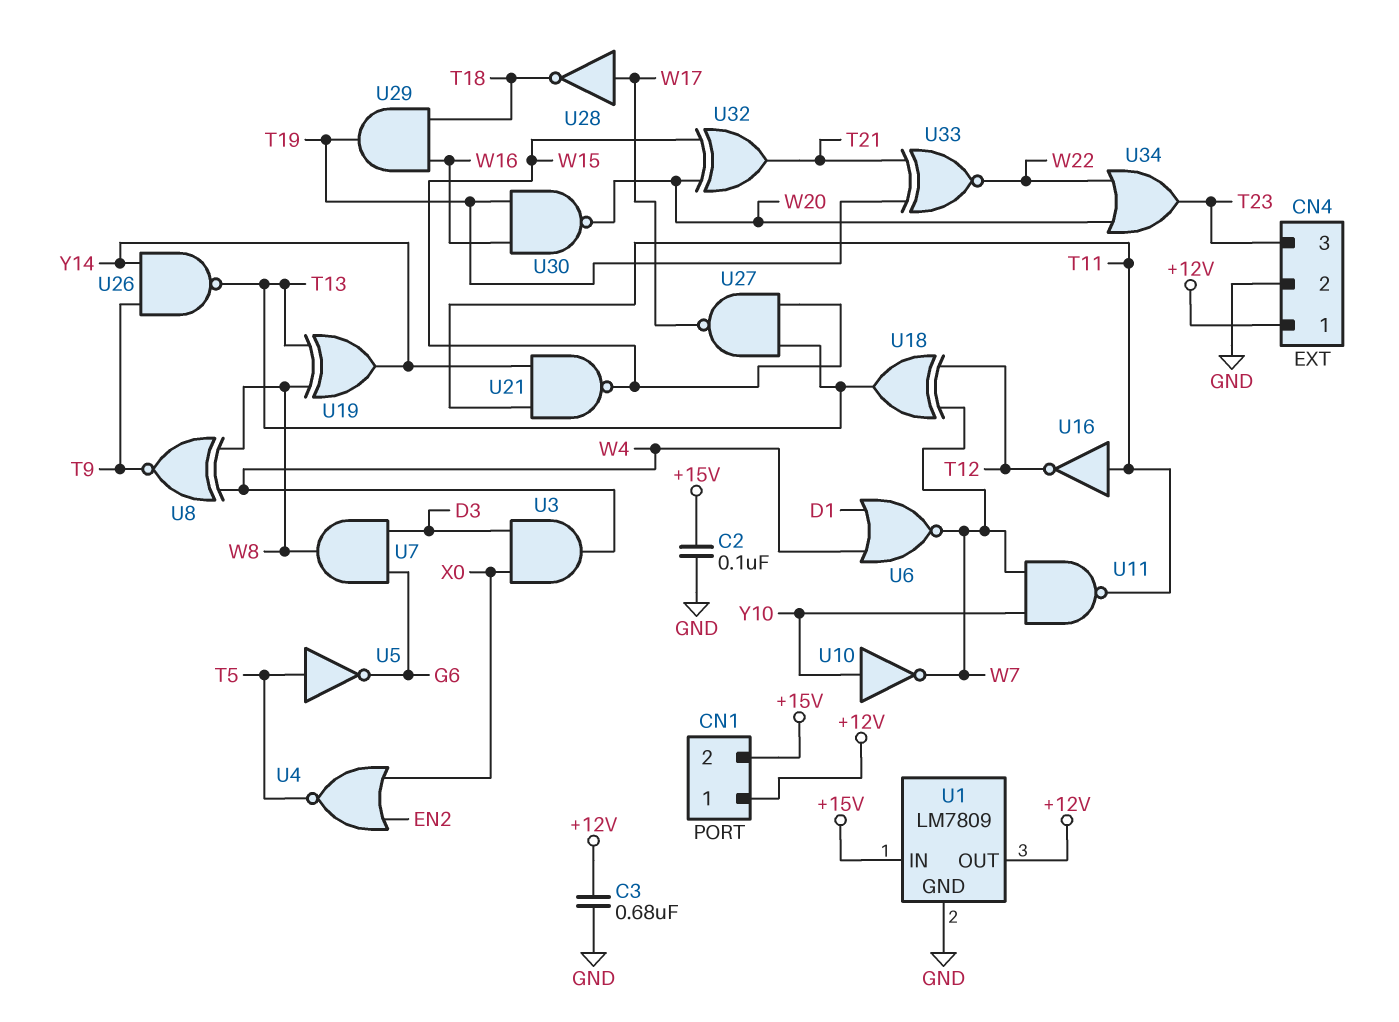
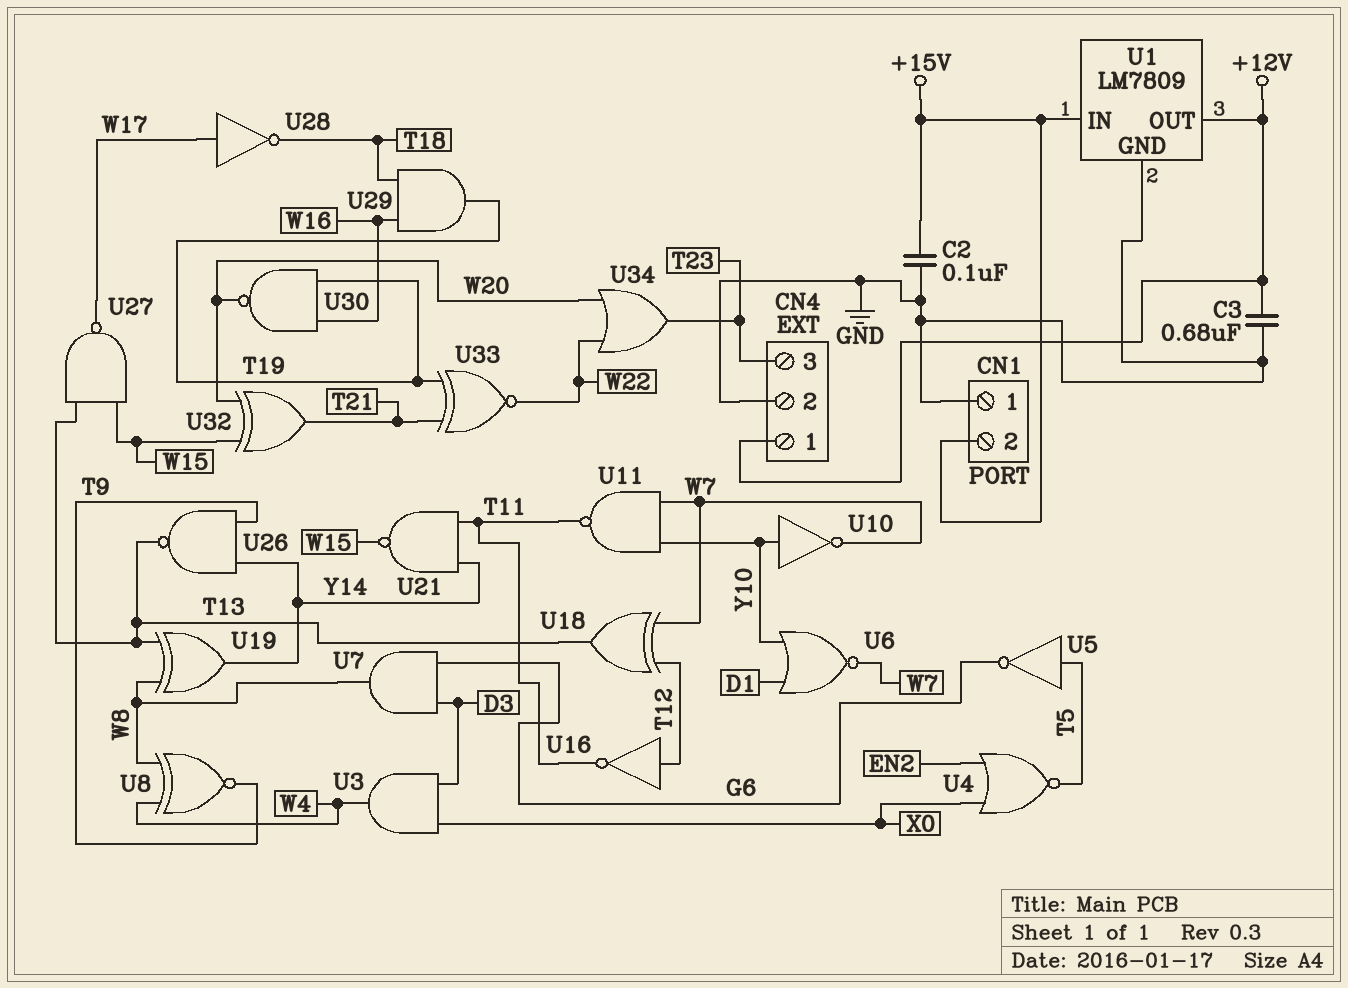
CN1 pin 1: +12V -> GND
U6: NOR (in D1, in W4, out W7) -> NOR (in D1, in Y10, out W7)
U16: NOT (in T11, out T12) -> NOT (in T12, out T11)

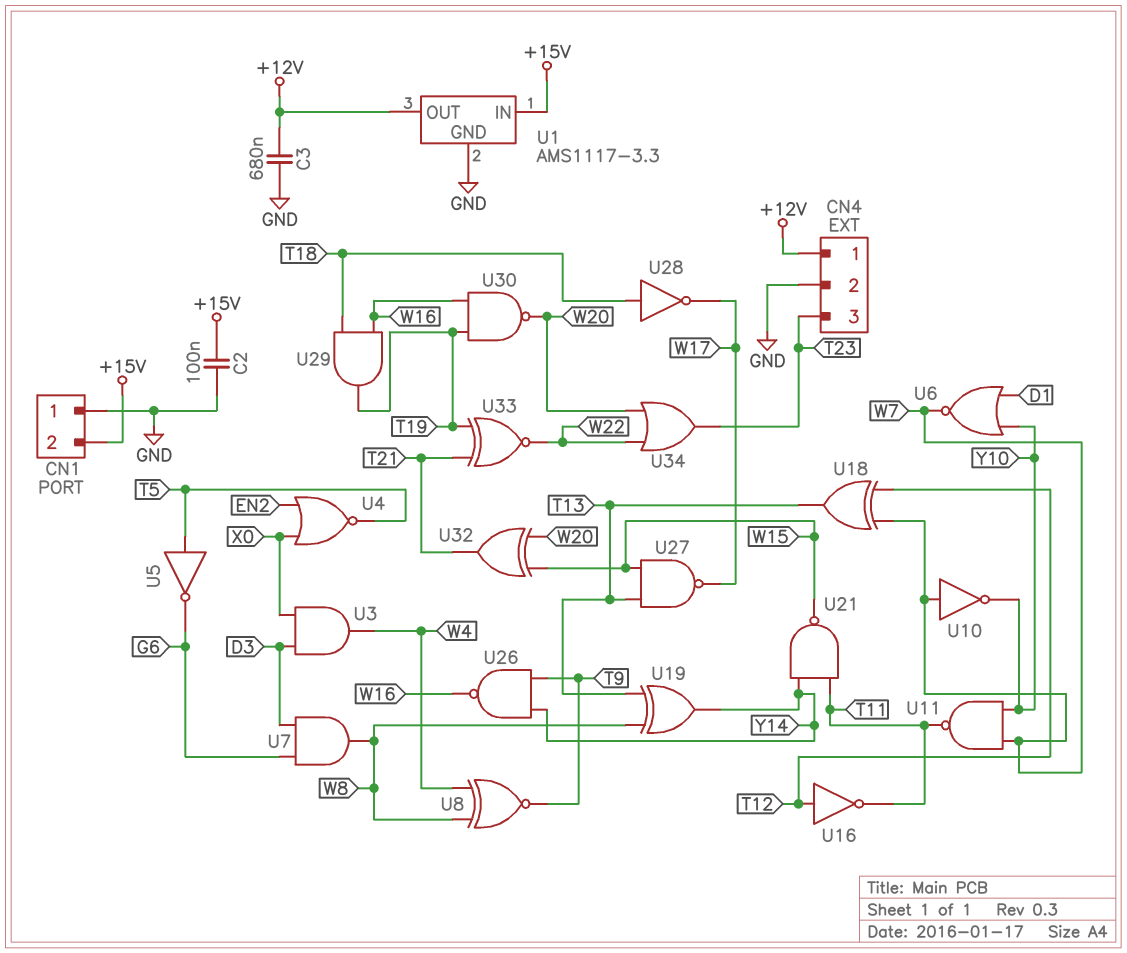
U1: LM7809 -> AMS1117-3.3
U10: NOT (in Y10, out W7) -> NOT (in W7, out Y10)
U26: NAND (in T9, in Y14, out T13) -> NAND (in T9, in Y14, out W16)
U28: NOT (in W17, out T18) -> NOT (in T18, out W17)

